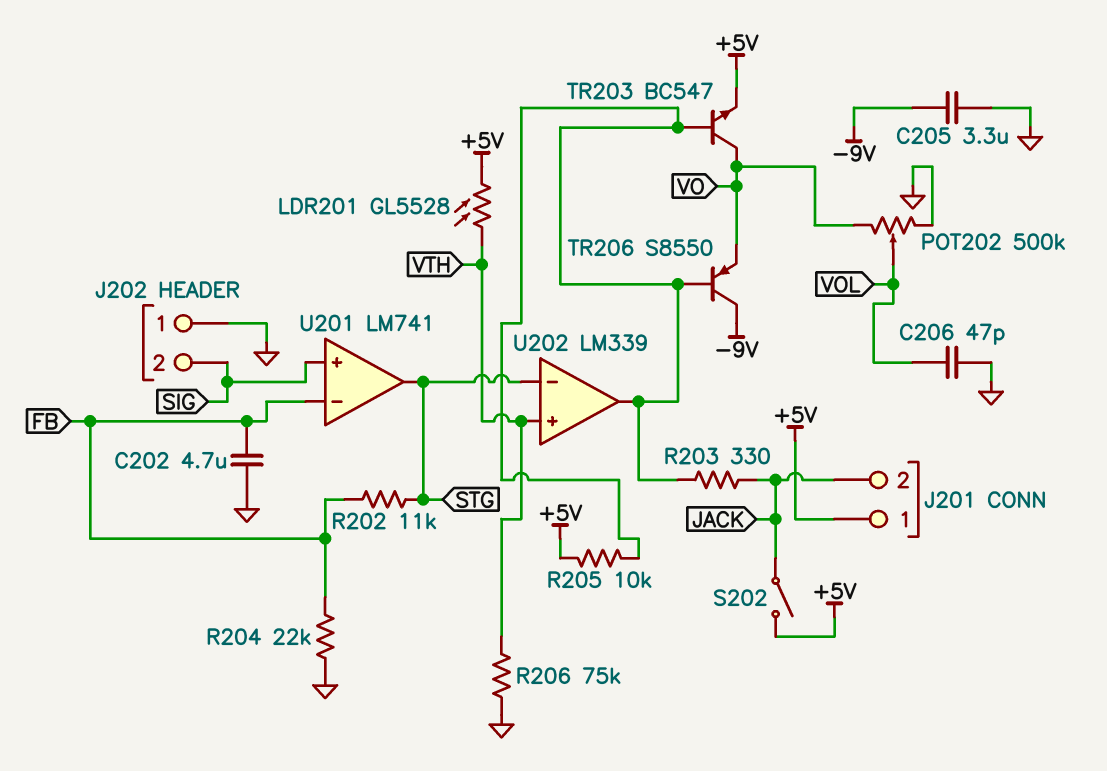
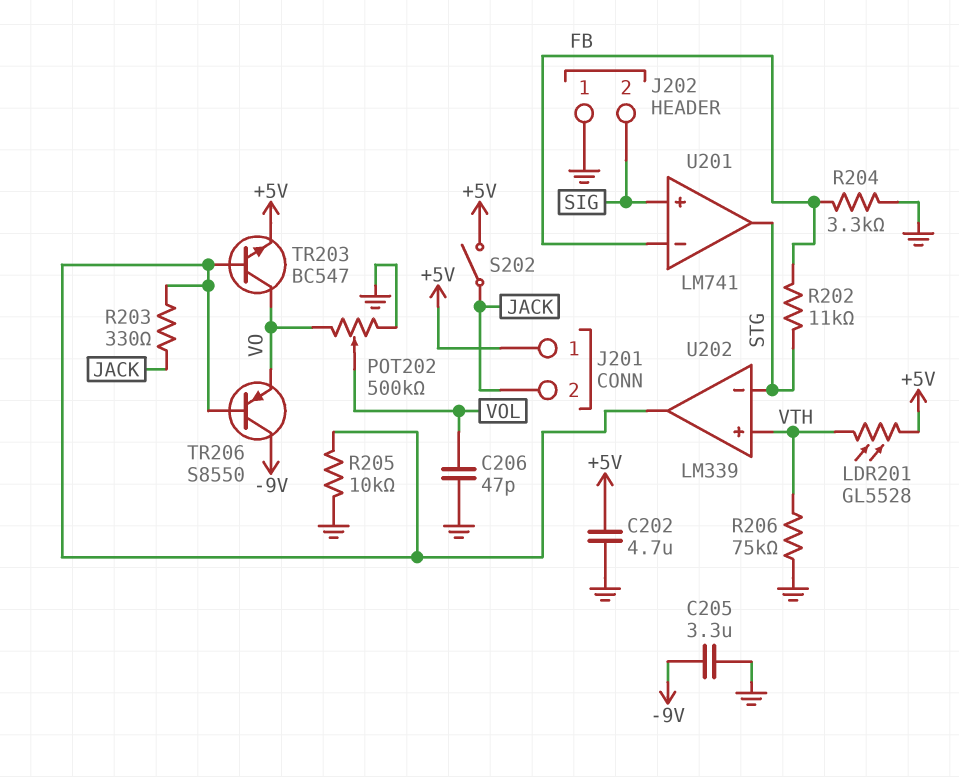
C202: 4.7uF (FB, GND) -> 4.7uF (+5V, GND)
R204: 22k (FB, GND) -> 3.3k (FB, GND)
R205: 10k (+5V, U202/out) -> 10k (GND, U202/out)

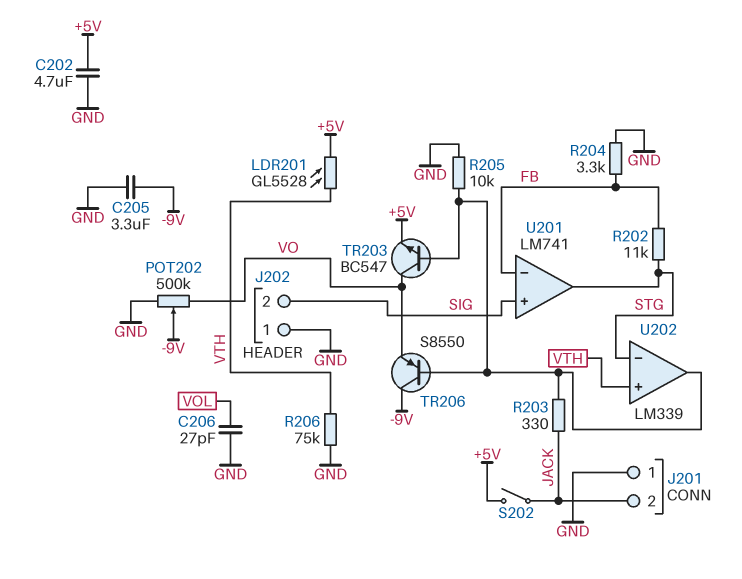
C206: 47pF (GND, VOL) -> 27pF (GND, VOL)
J201 pin 1: +5V -> GND
POT202: 500k (GND, VO, wiper VOL) -> 500k (GND, VO, wiper -9V)

